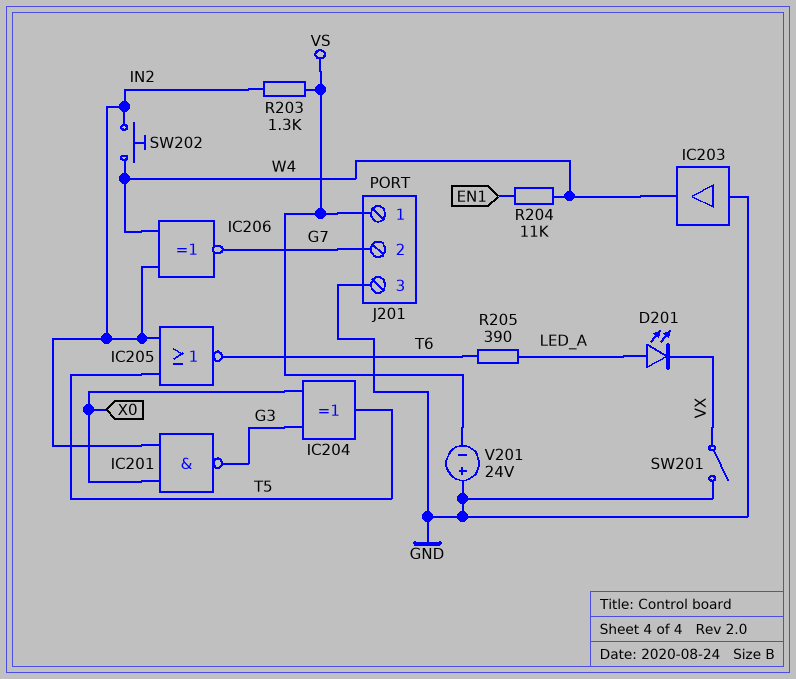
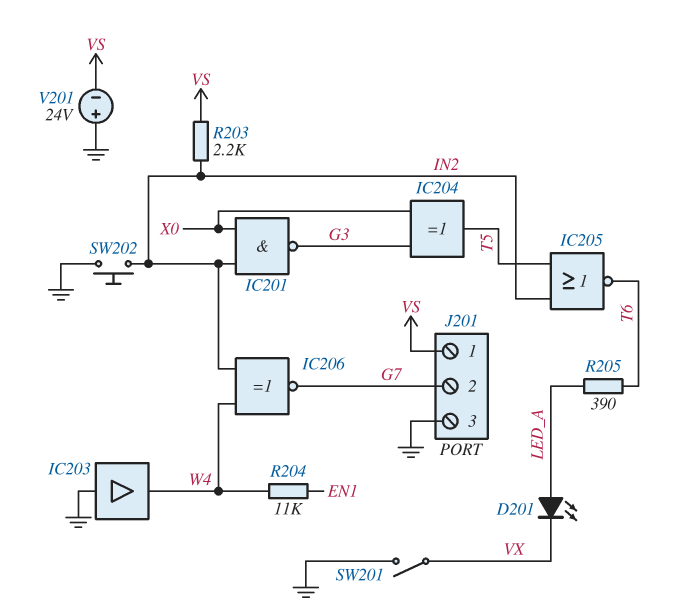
R203: 1.3k (IN2, VS) -> 2.2k (IN2, VS)
SW202: button (IN2, W4) -> button (GND, IN2)

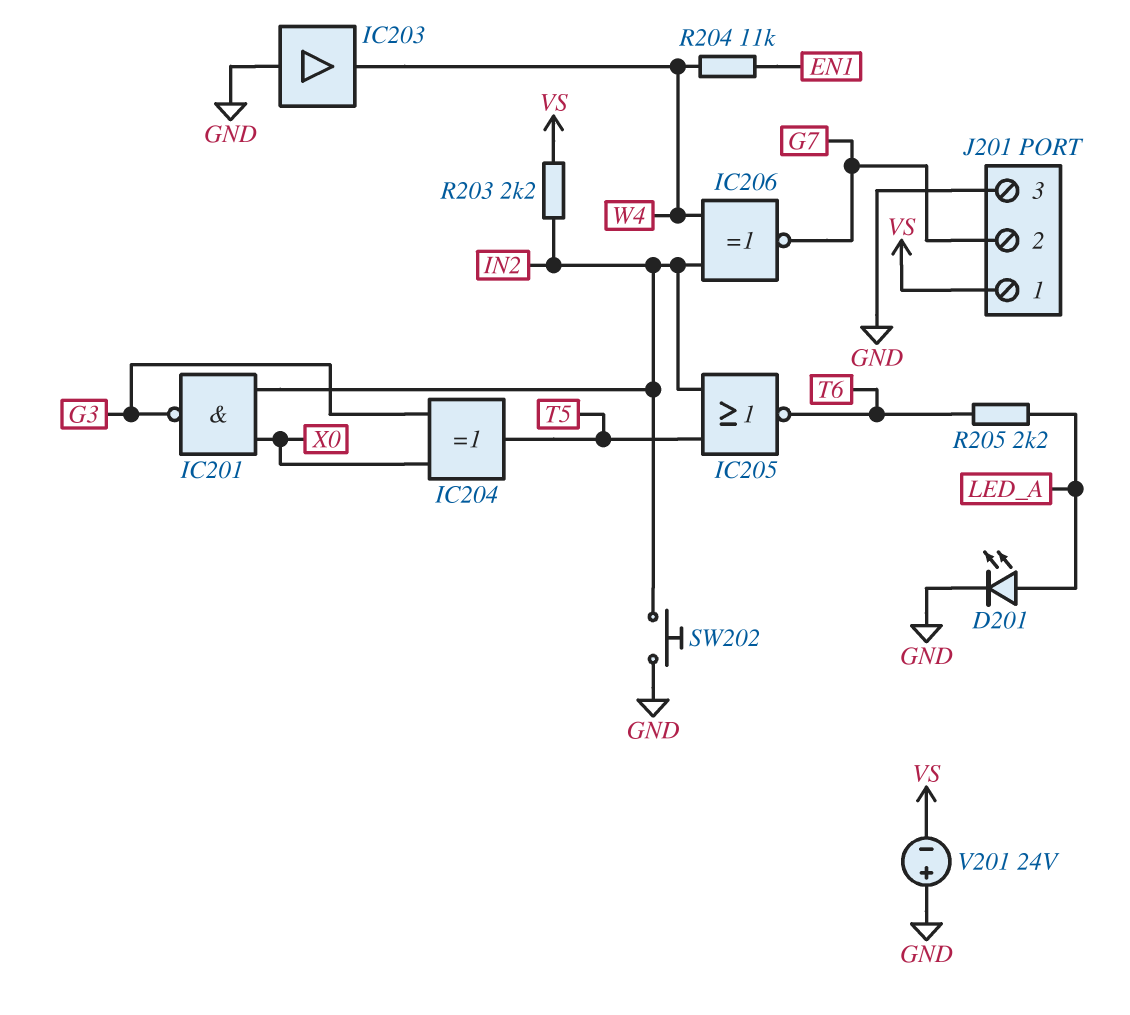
D201: LED (A LED_A, K VX) -> LED (A LED_A, K GND)
R205: 390 (LED_A, T6) -> 2.2k (LED_A, T6)
SW201: switch (GND, VX) -> none

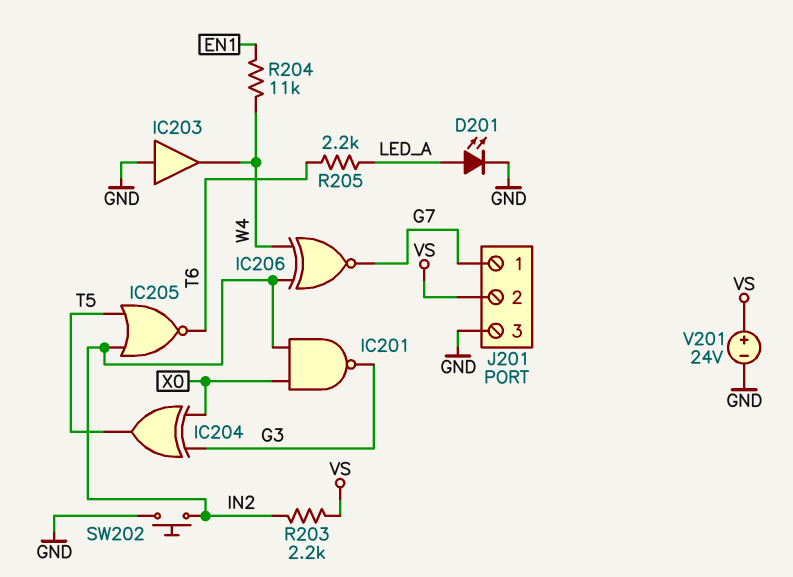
J201 pin 1: VS -> G7
J201 pin 2: G7 -> VS
V201: 24V (plus GND, minus VS) -> 24V (plus VS, minus GND)

